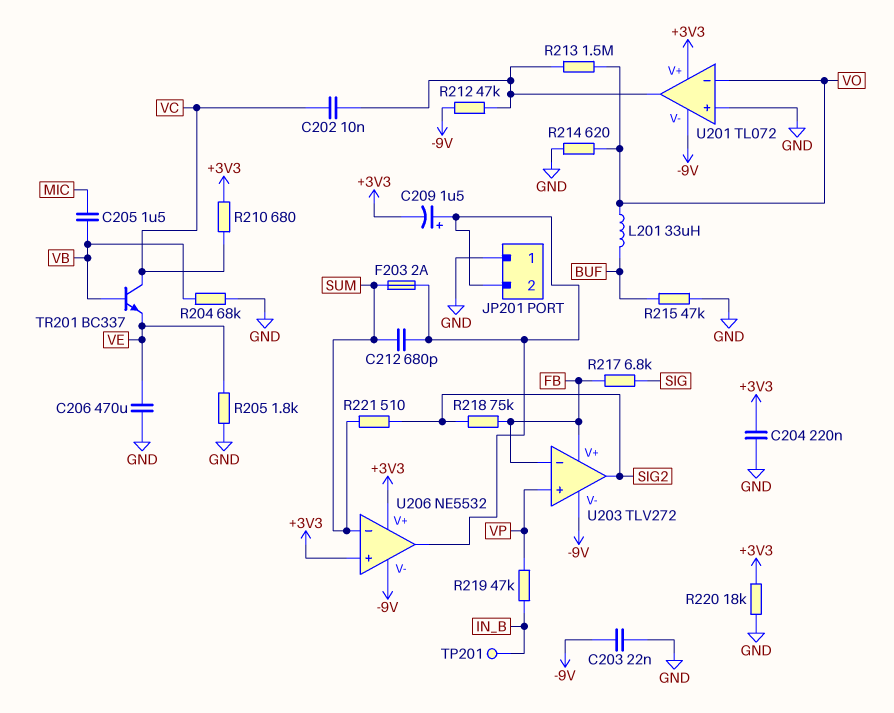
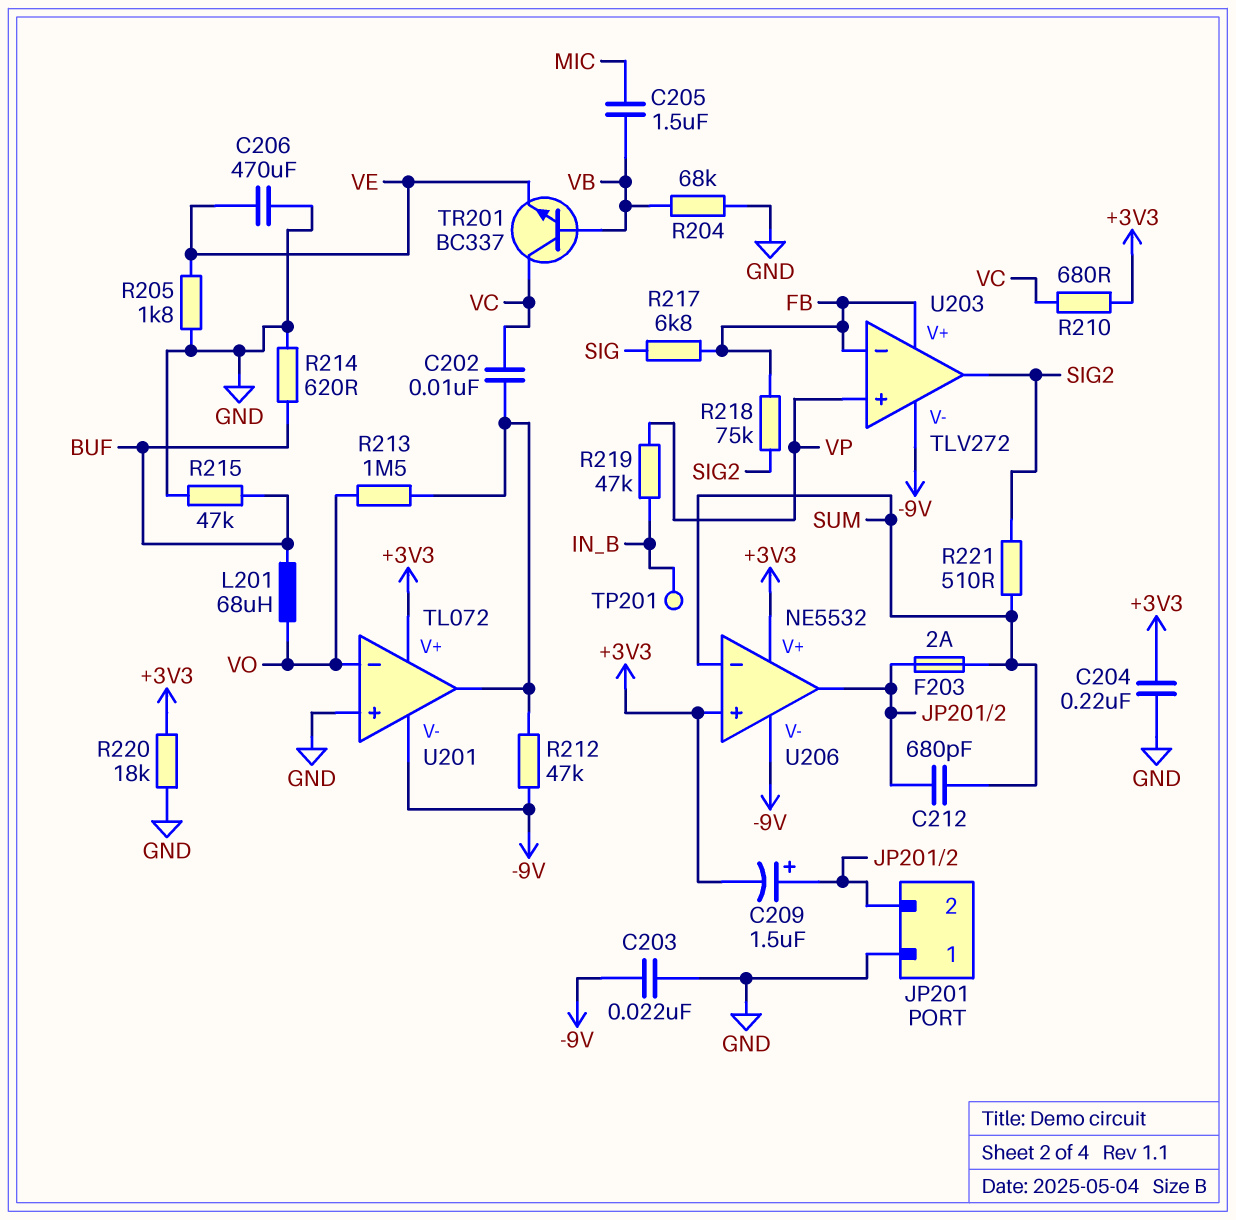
L201: 33uH (BUF, VO) -> 68uH (BUF, VO)
R214: 620 (GND, VO) -> 620 (BUF, GND)

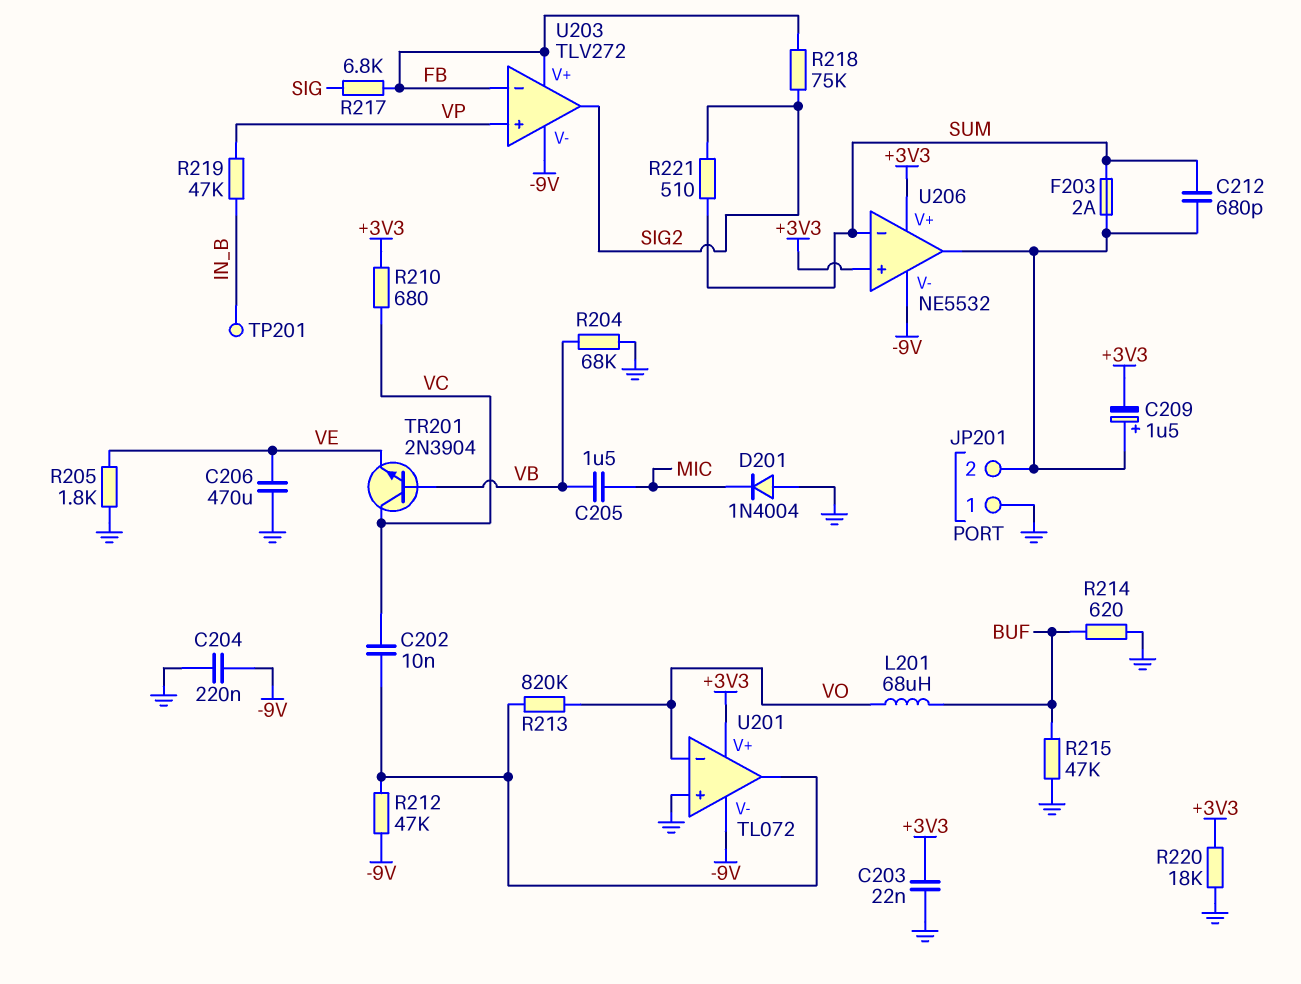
C203: 22nF (-9V, GND) -> 22nF (+3V3, GND)
C204: 220nF (+3V3, GND) -> 220nF (-9V, GND)
D201: none -> diode 1N4004 (A GND, K MIC)
R213: 1.5M (U201/out, VO) -> 820k (U201/out, VO)
TR201: NPN BC337 (B VB, C VC, E VE) -> NPN 2N3904 (B VB, C VC, E VE)

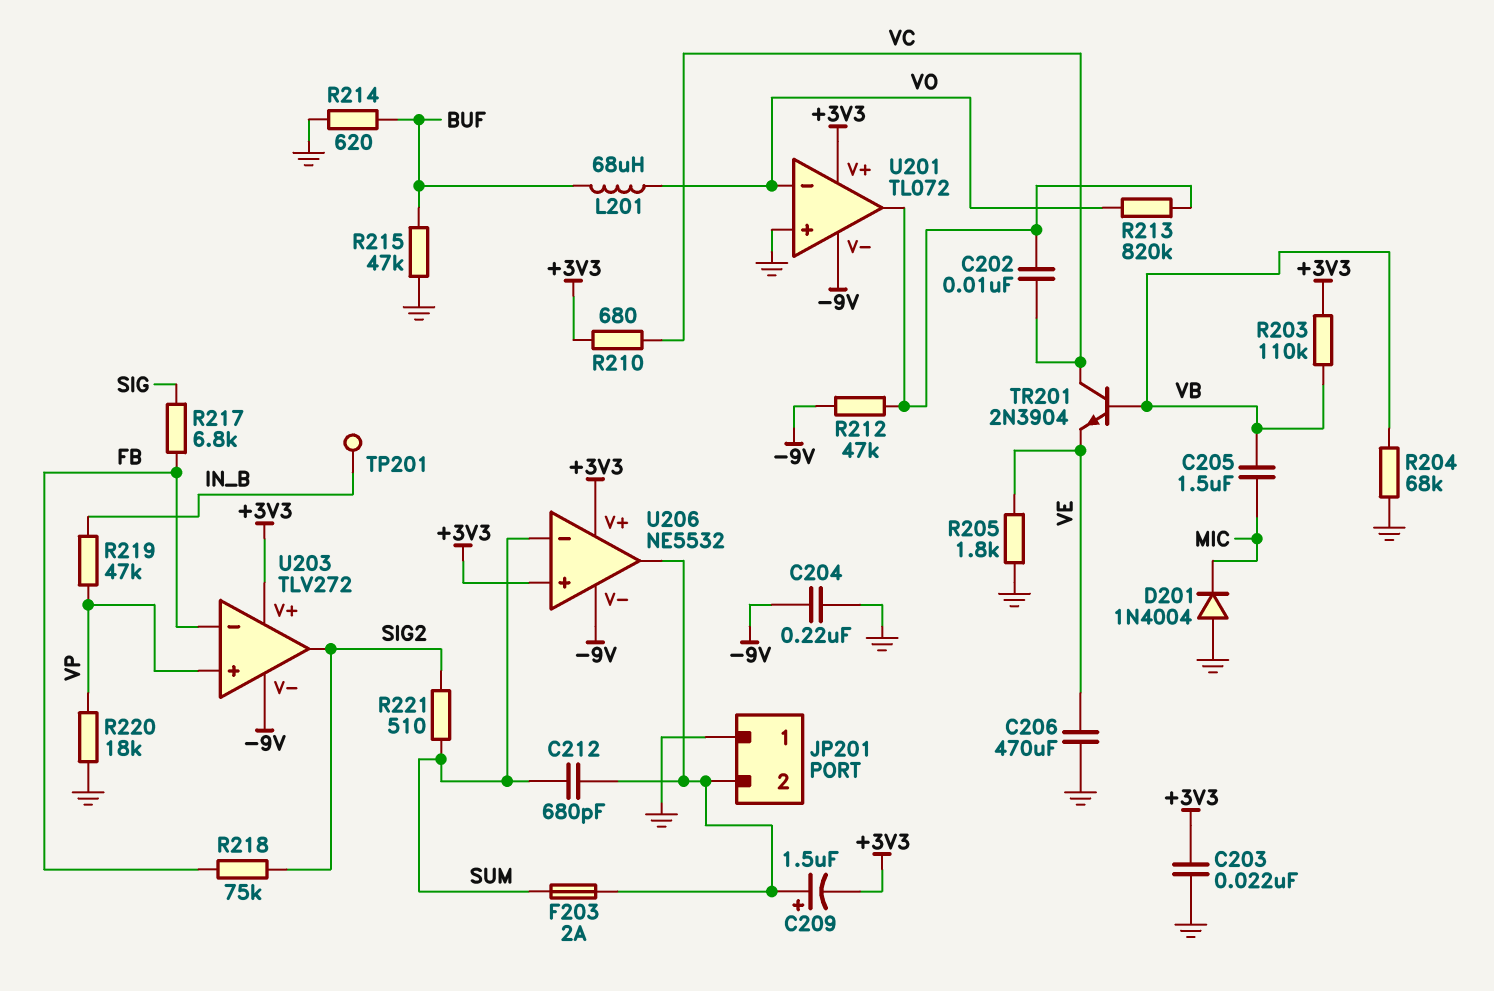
R203: none -> 110k (+3V3, VB)
R220: 18k (+3V3, GND) -> 18k (GND, VP)
U203 pin V+: FB -> +3V3

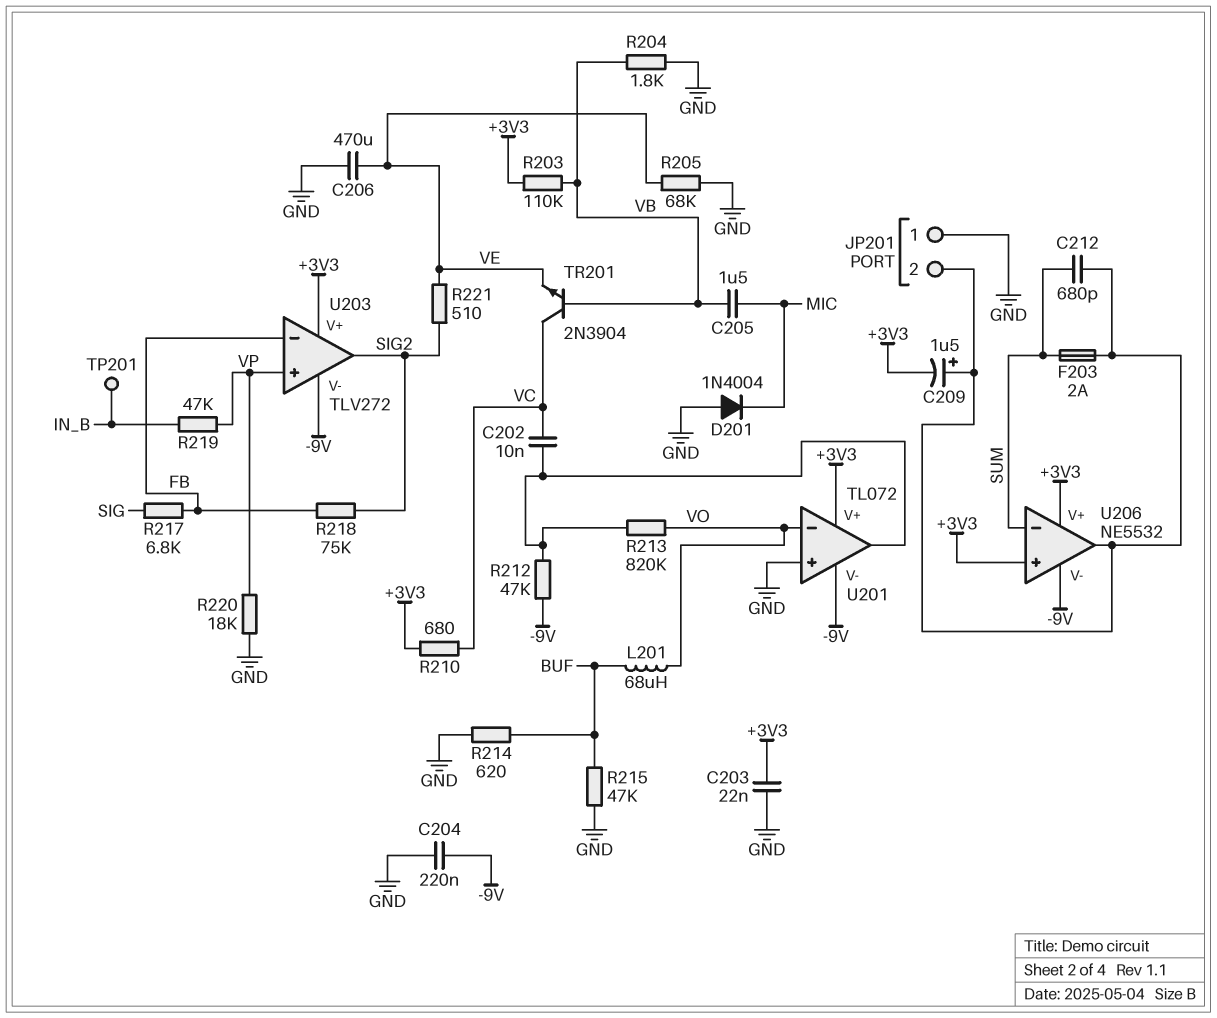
R204: 68k (GND, VB) -> 1.8k (GND, VB)
R205: 1.8k (GND, VE) -> 68k (GND, VE)
R221: 510 (SIG2, SUM) -> 510 (SIG2, VE)

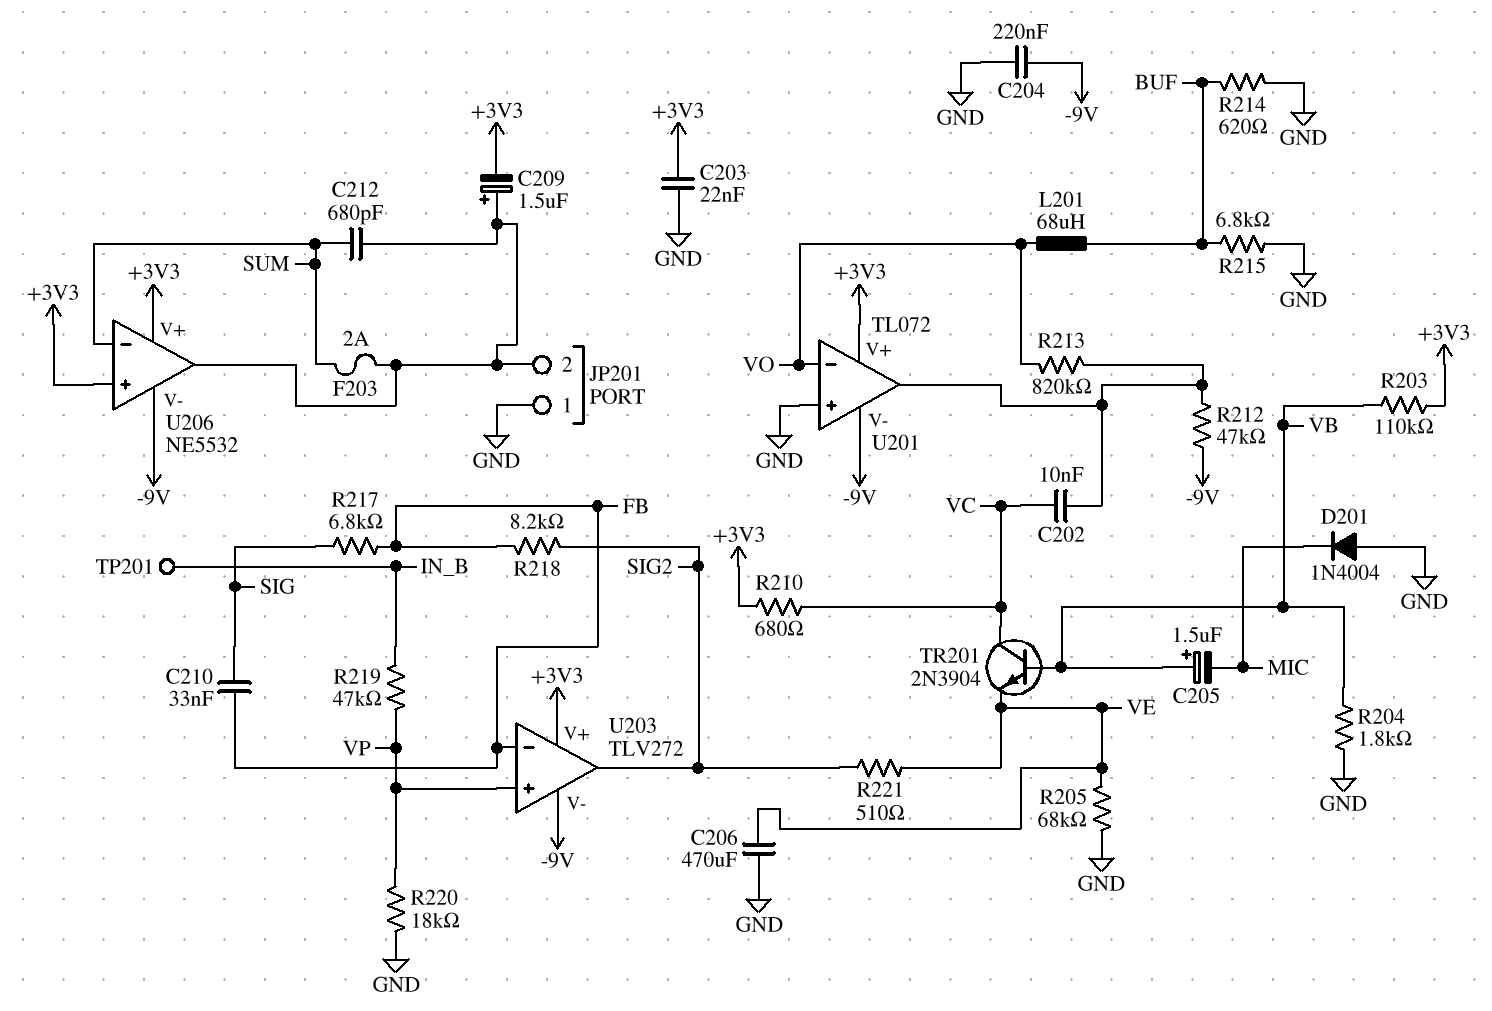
C205: 1.5uF (MIC, VB) -> 1.5uF (plus VB, minus MIC)
C210: none -> 33nF (FB, SIG)
R215: 47k (BUF, GND) -> 6.8k (BUF, GND)
R218: 75k (FB, SIG2) -> 8.2k (FB, SIG2)

